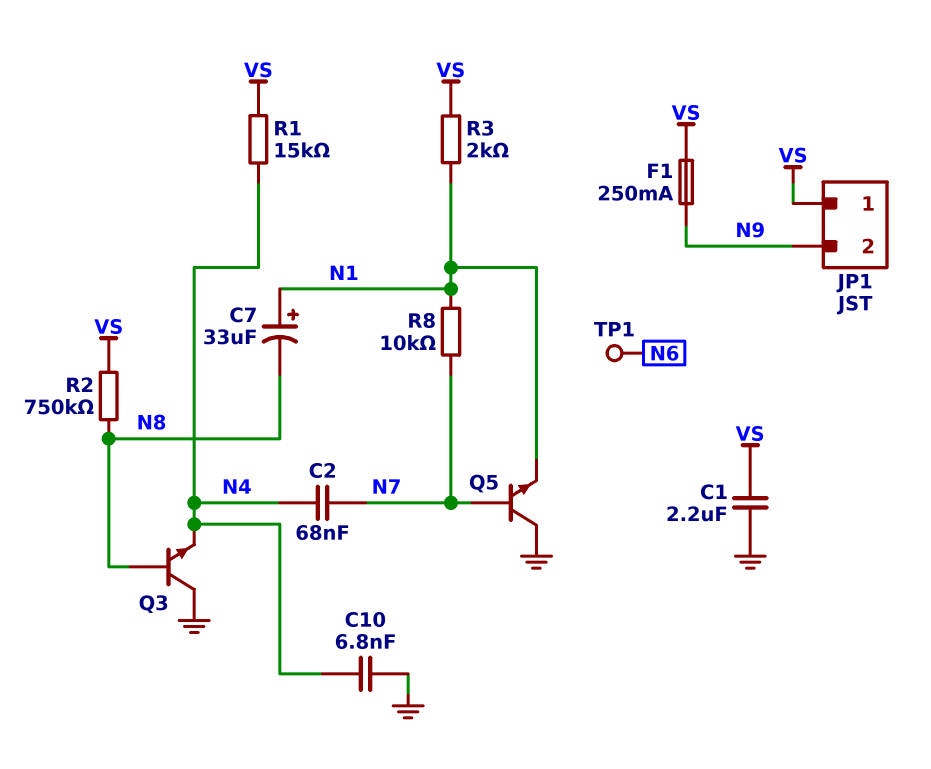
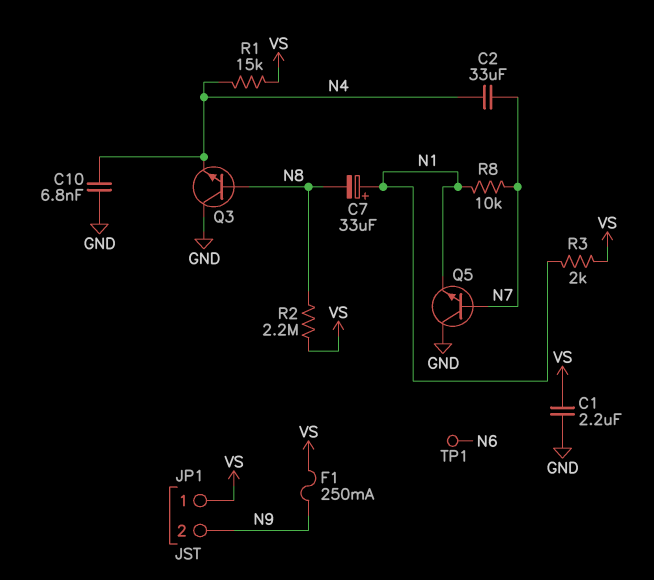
C2: 68nF (N4, N7) -> 33uF (N4, N7)
R2: 750k (N8, VS) -> 2.2M (N8, VS)

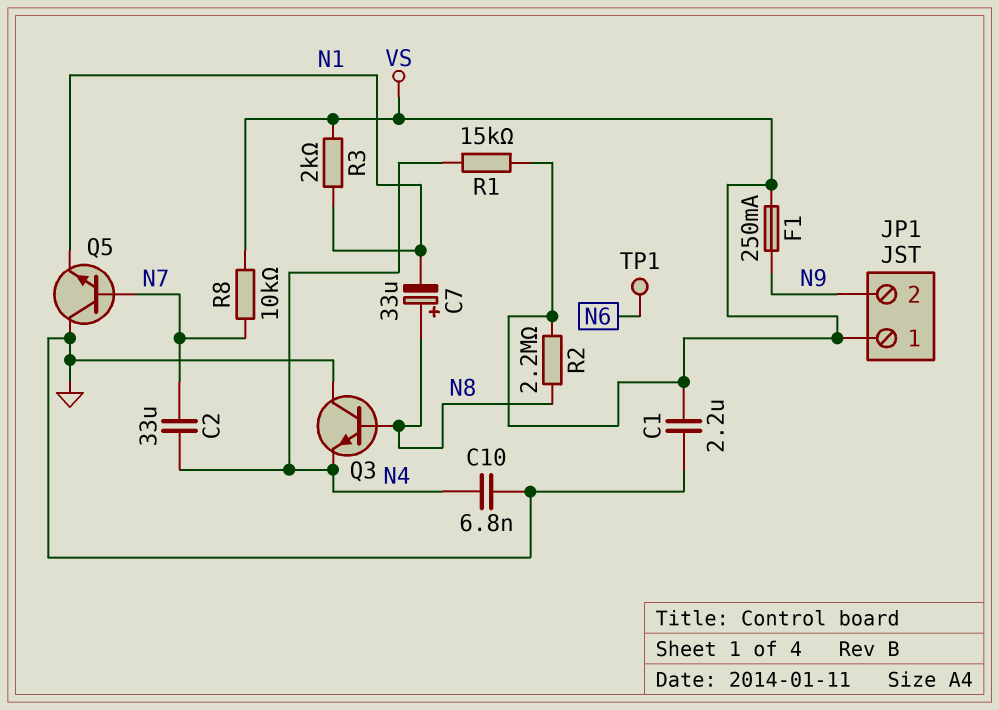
C7: 33uF (plus N1, minus N8) -> 33uF (plus N8, minus N1)
R8: 10k (N1, N7) -> 10k (N7, VS)

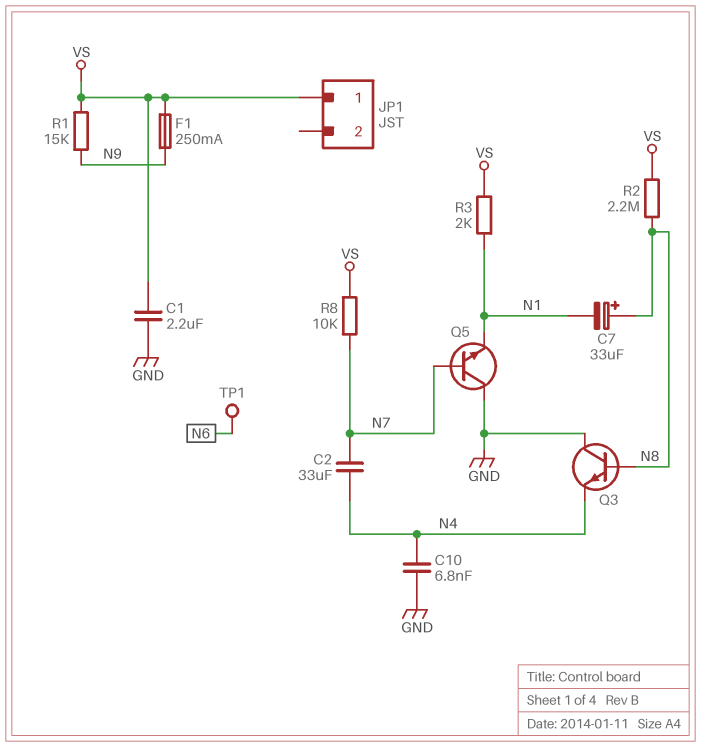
JP1 pin 2: N9 -> none
R1: 15k (N4, VS) -> 15k (N9, VS)

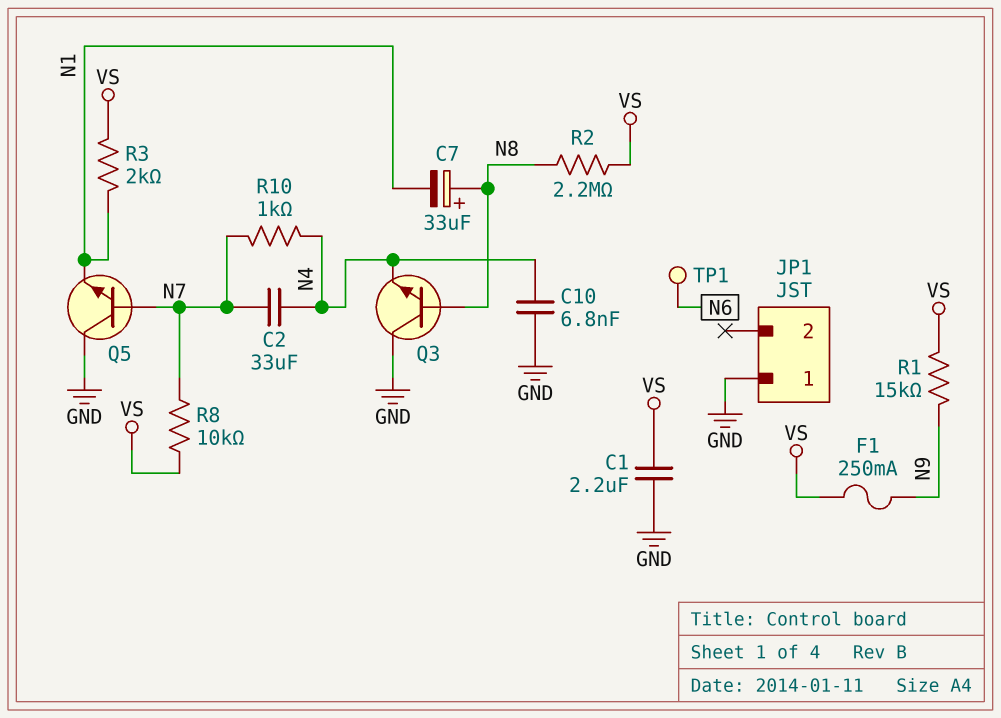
JP1 pin 1: VS -> GND
R10: none -> 1k (N4, N7)

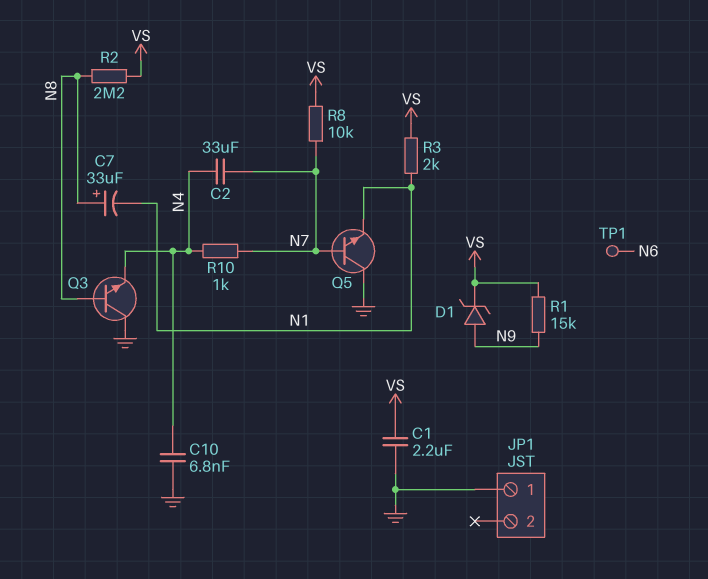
D1: none -> zener (A N9, K VS)
F1: 250mA (N9, VS) -> none

